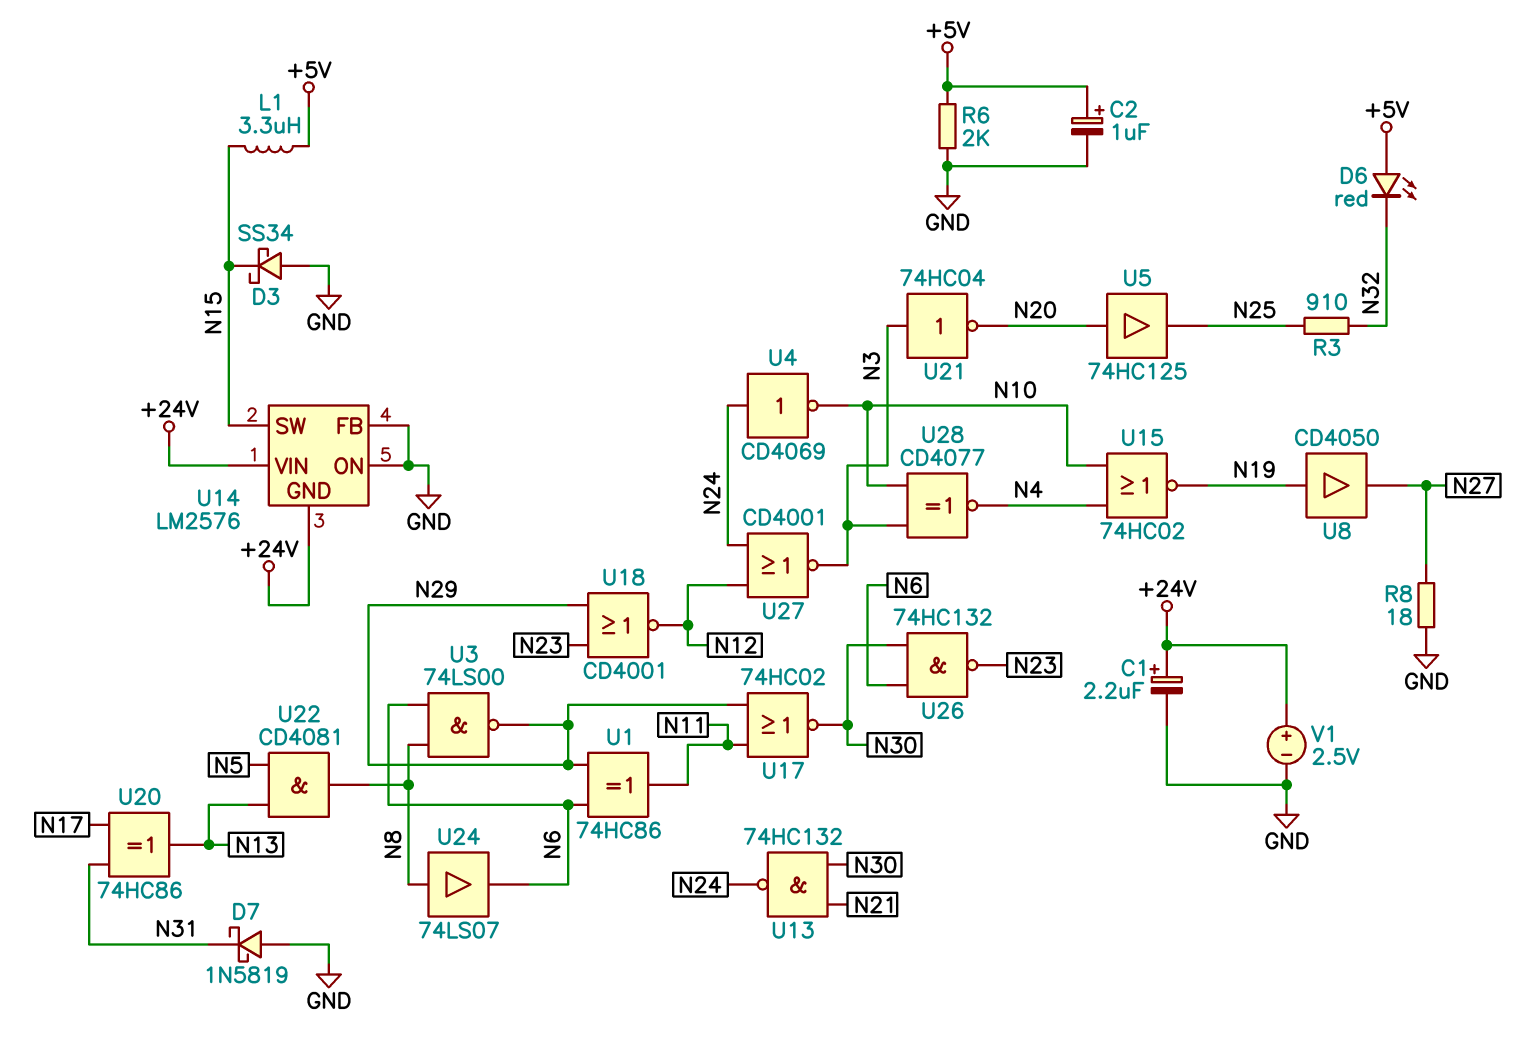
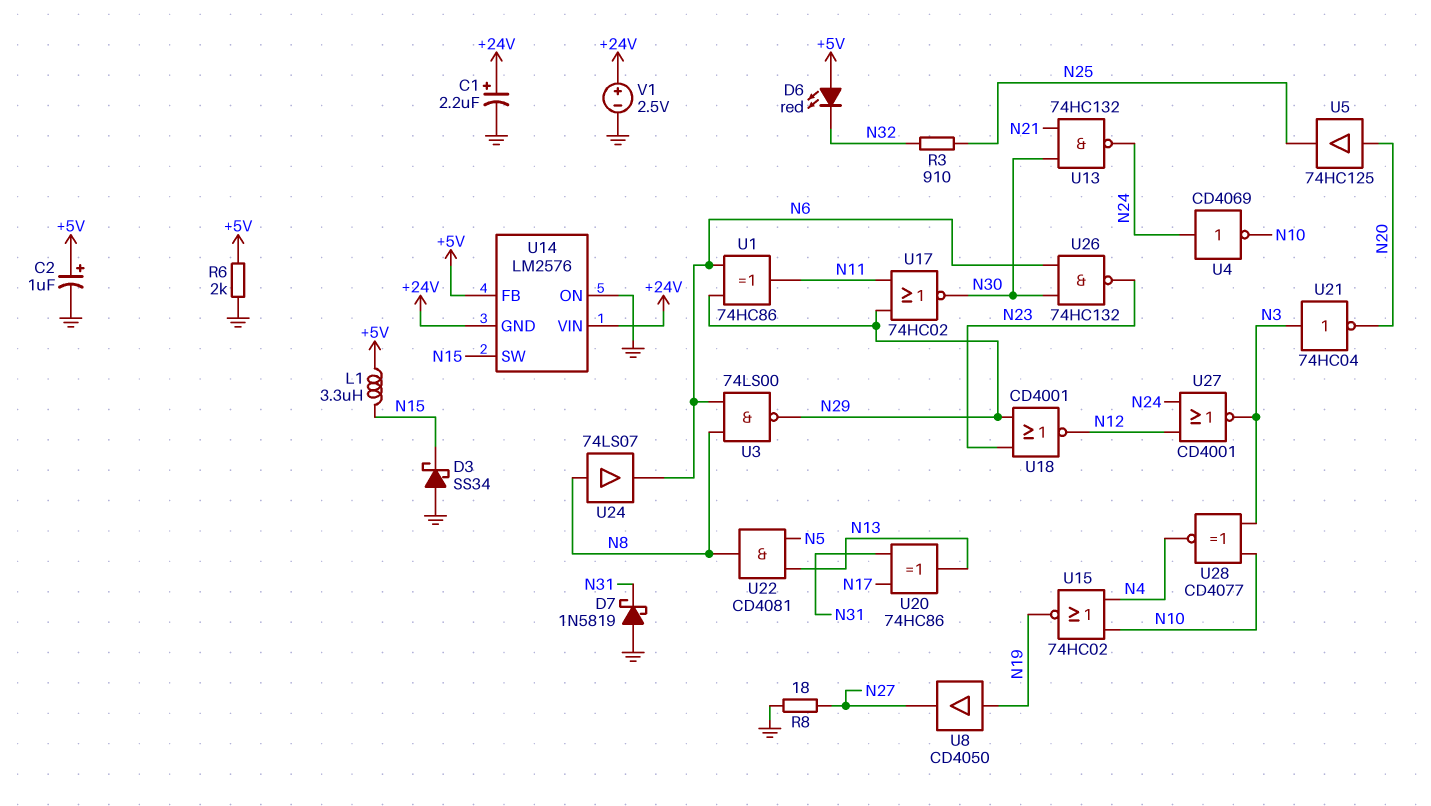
U14 pin FB: GND -> +5V

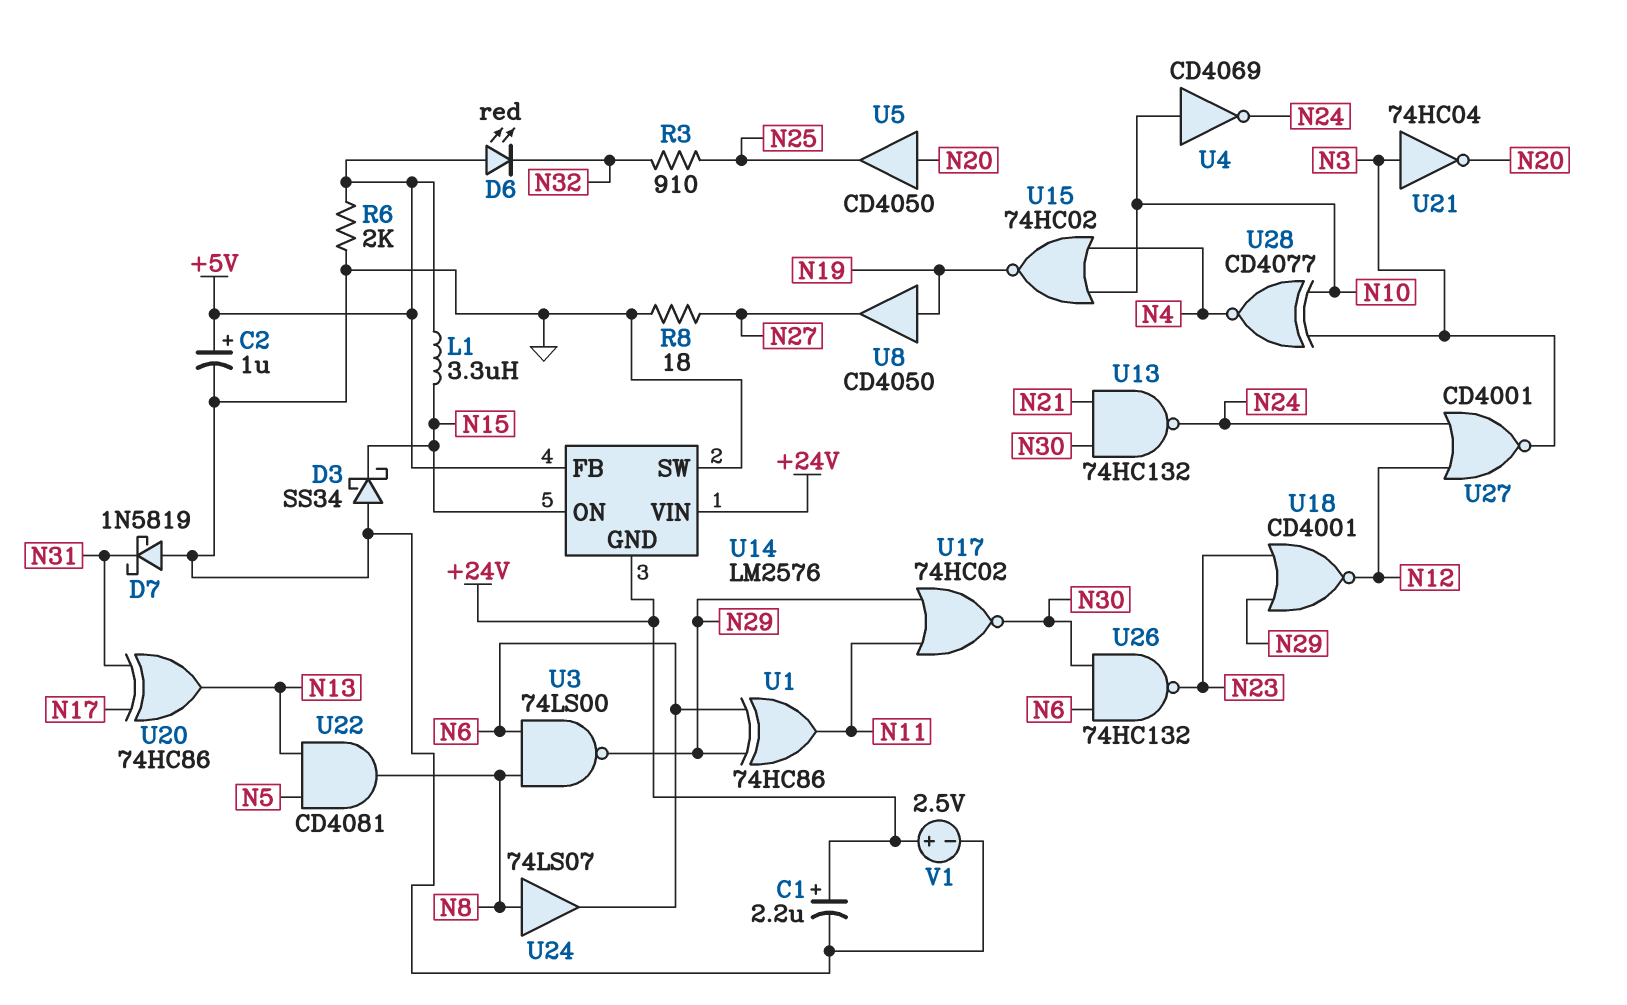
U4: NOT CD4069 (in N24, out N10) -> NOT CD4069 (in N10, out N24)
U5: buffer 74HC125 (in N20, out N25) -> buffer CD4050 (in N20, out N25)
U14 pin ON: GND -> N15
U14 pin SW: N15 -> GND

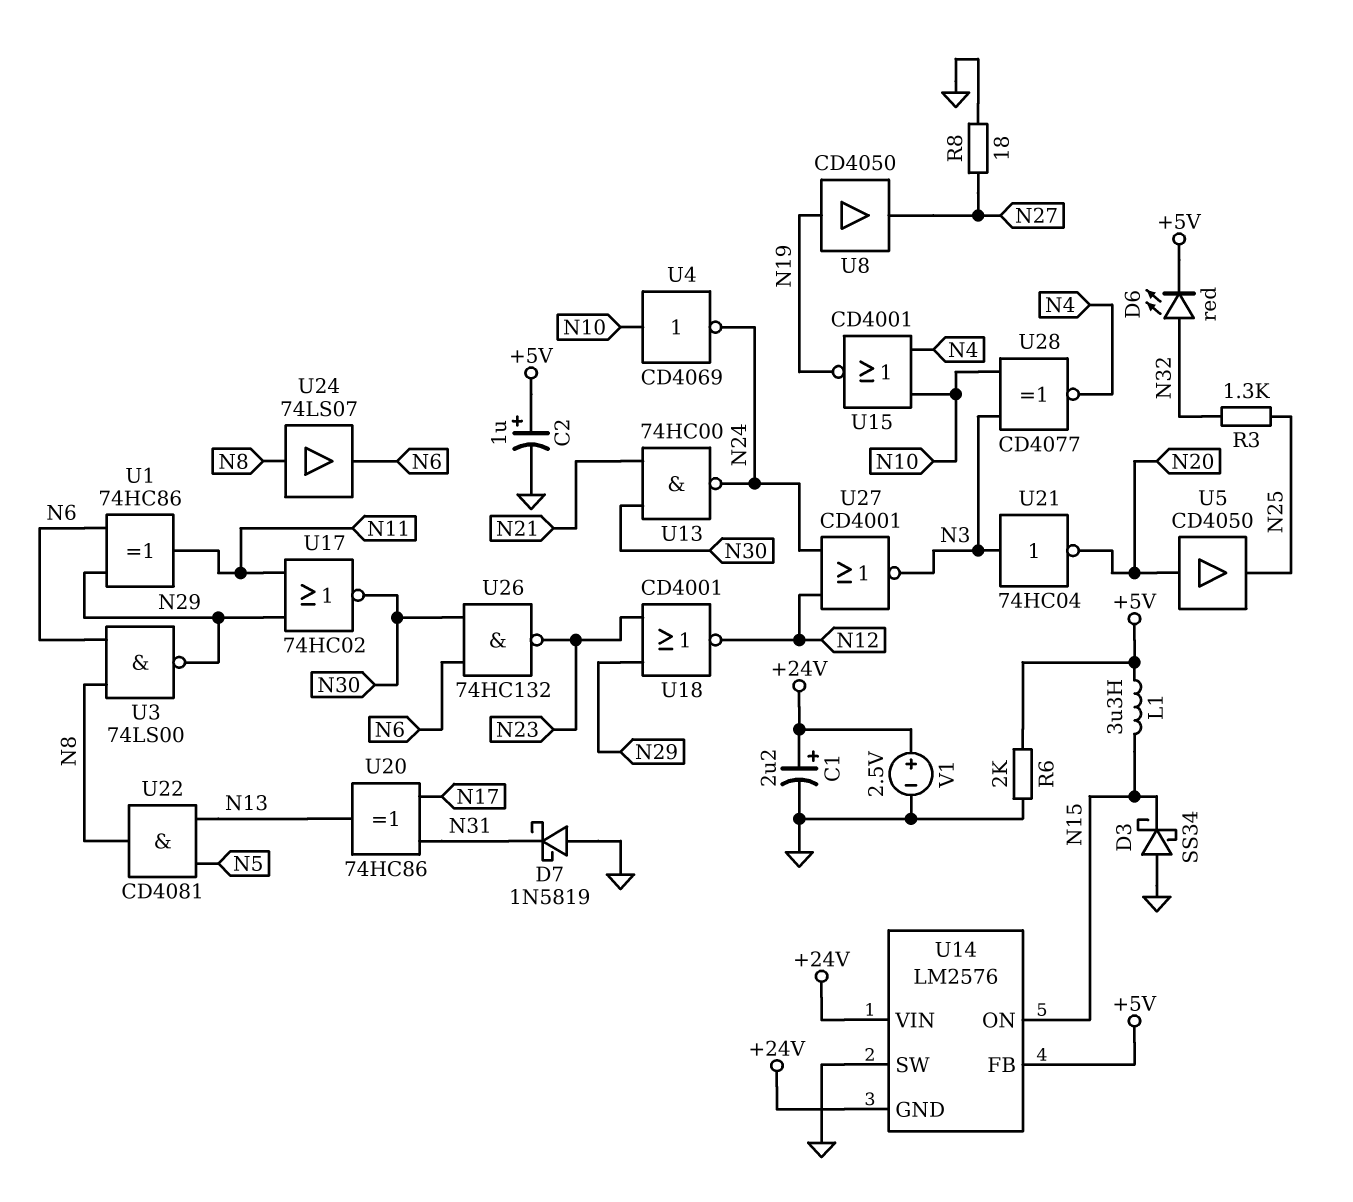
D6: LED red (A +5V, K N32) -> LED red (A N32, K +5V)
R3: 910 (N25, N32) -> 1.3k (N25, N32)
U13: NAND 74HC132 (in N21, in N30, out N24) -> NAND 74HC00 (in N21, in N30, out N24)
U15: NOR 74HC02 (in N4, in N10, out N19) -> NOR CD4001 (in N4, in N10, out N19)

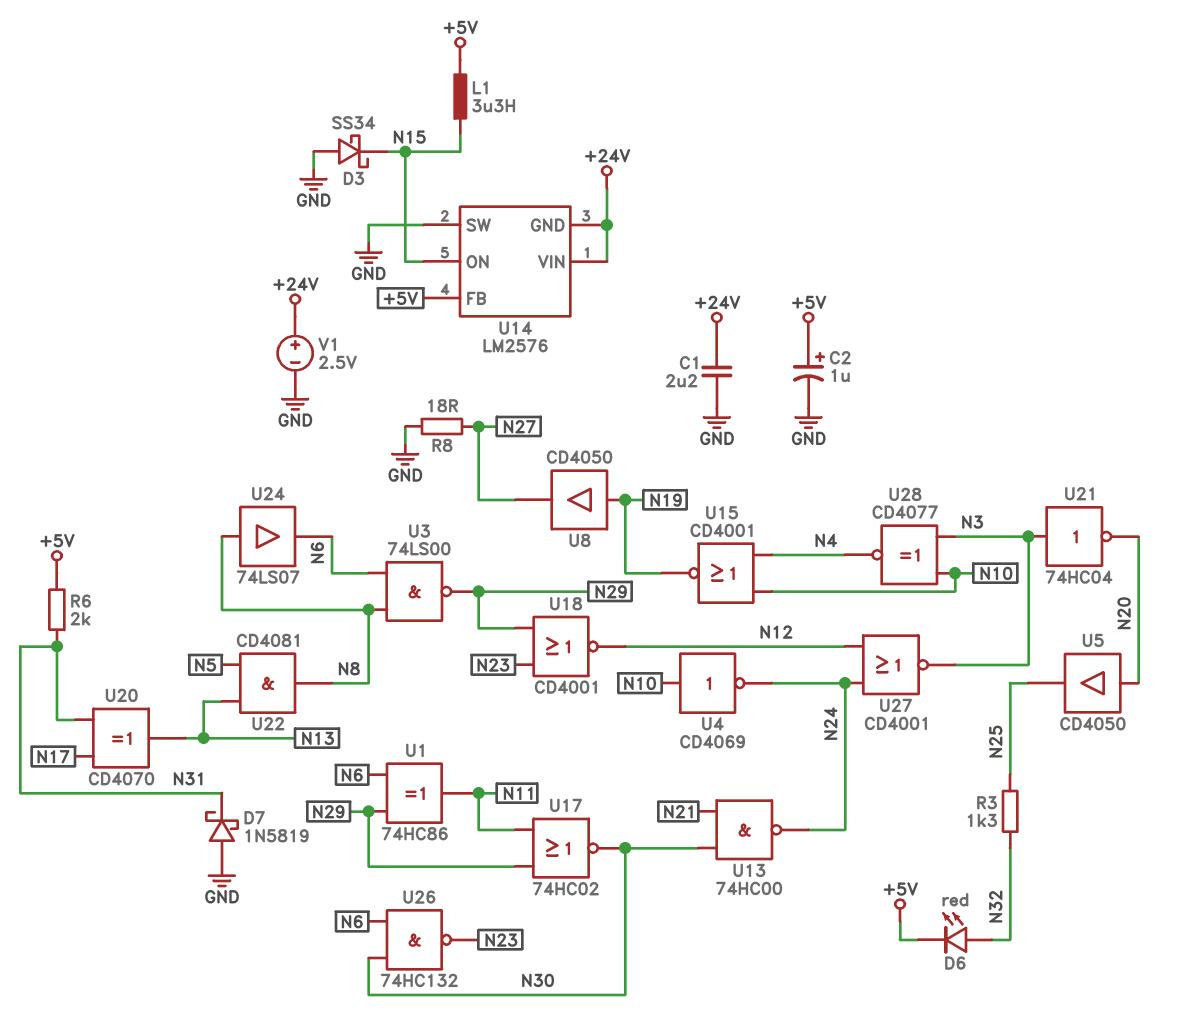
C1: 2.2uF (plus +24V, minus GND) -> 2.2uF (+24V, GND)
R6: 2k (+5V, GND) -> 2k (+5V, N31)
U20: XOR 74HC86 (in N17, in N31, out N13) -> XOR CD4070 (in N17, in N31, out N13)

